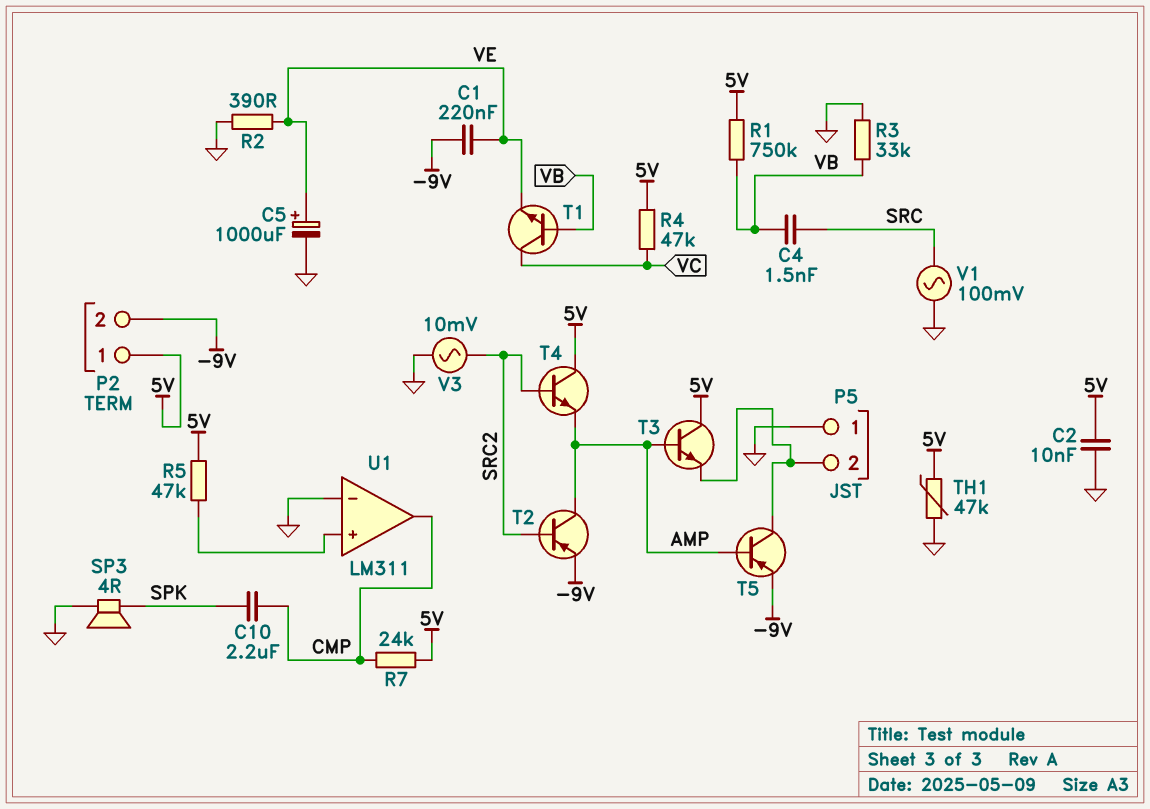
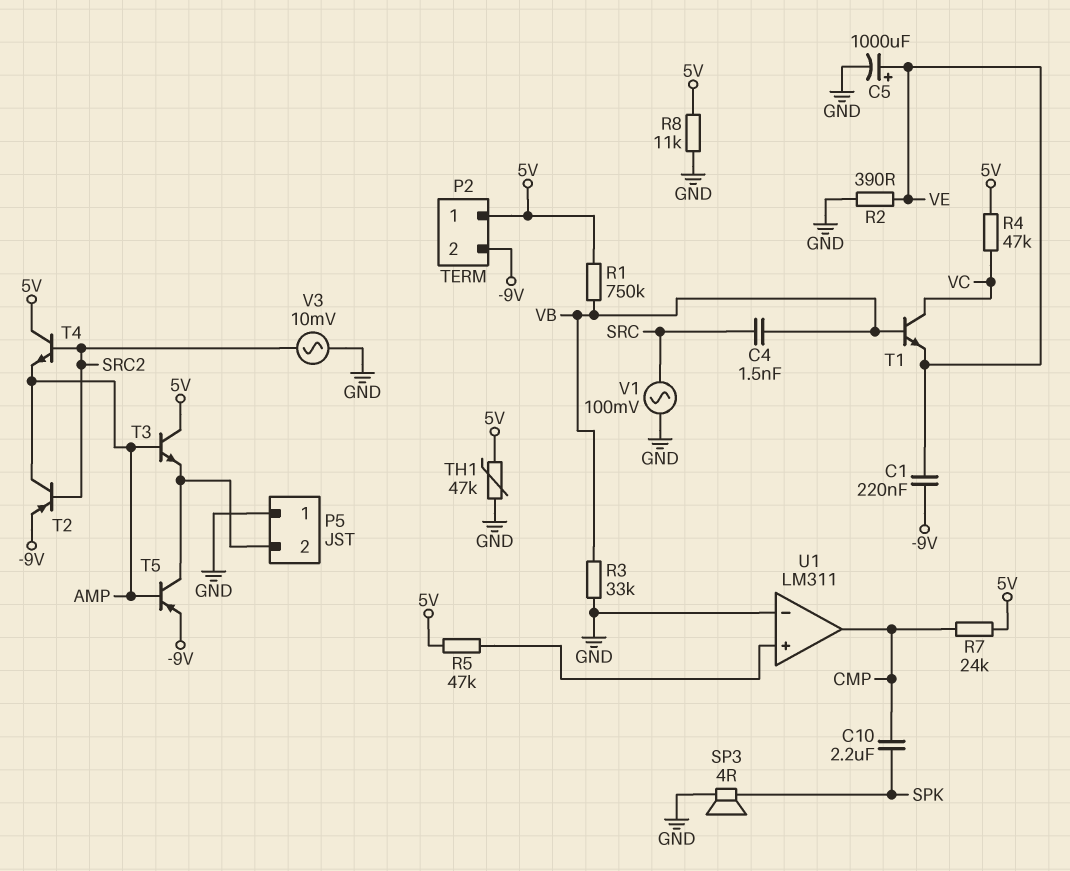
C2: 10nF (5V, GND) -> none
R8: none -> 11k (5V, GND)

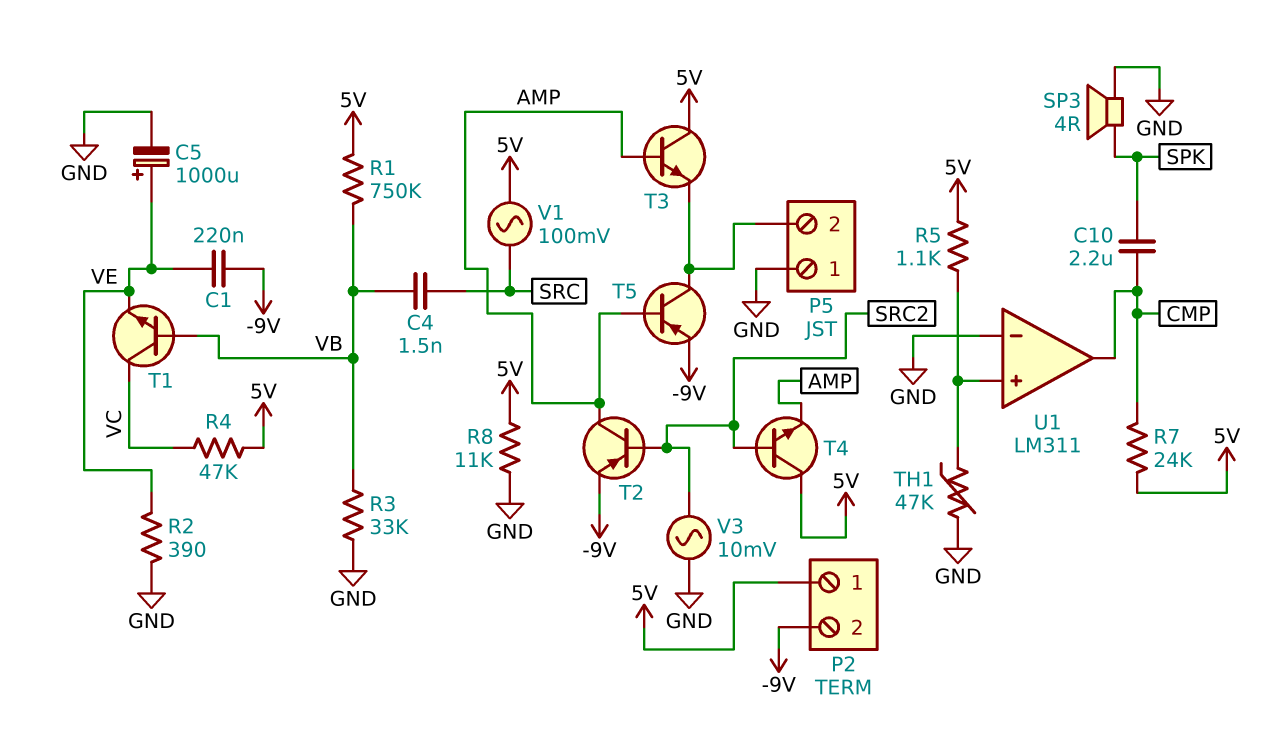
R5: 47k (5V, U1/in+) -> 1.1k (5V, U1/in+)
TH1: 47k (5V, GND) -> 47k (GND, U1/in+)
V1: AC 100mV (GND, SRC) -> AC 100mV (5V, SRC)

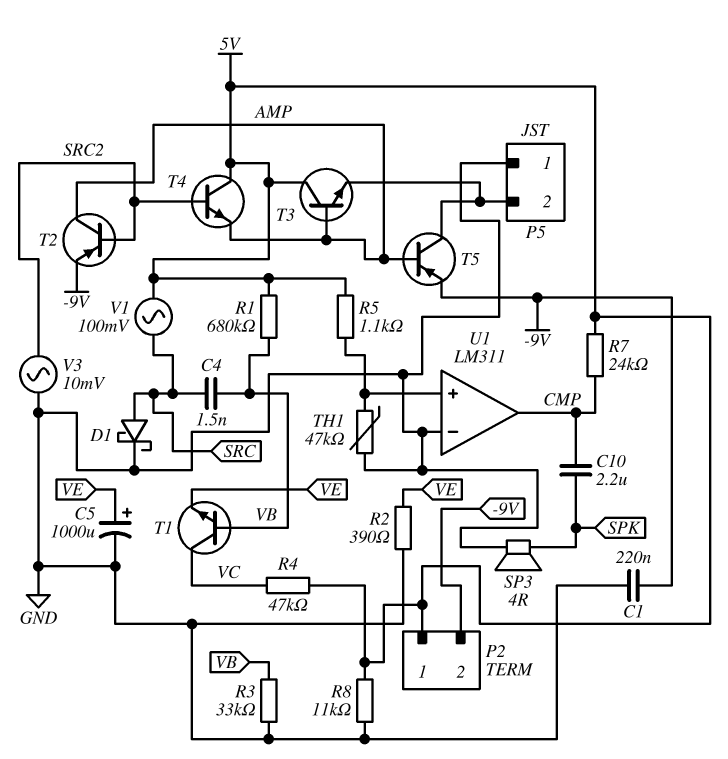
C1: 220nF (-9V, VE) -> 220nF (-9V, GND)
D1: none -> schottky (A SRC, K GND)
R1: 750k (5V, VB) -> 680k (5V, VB)

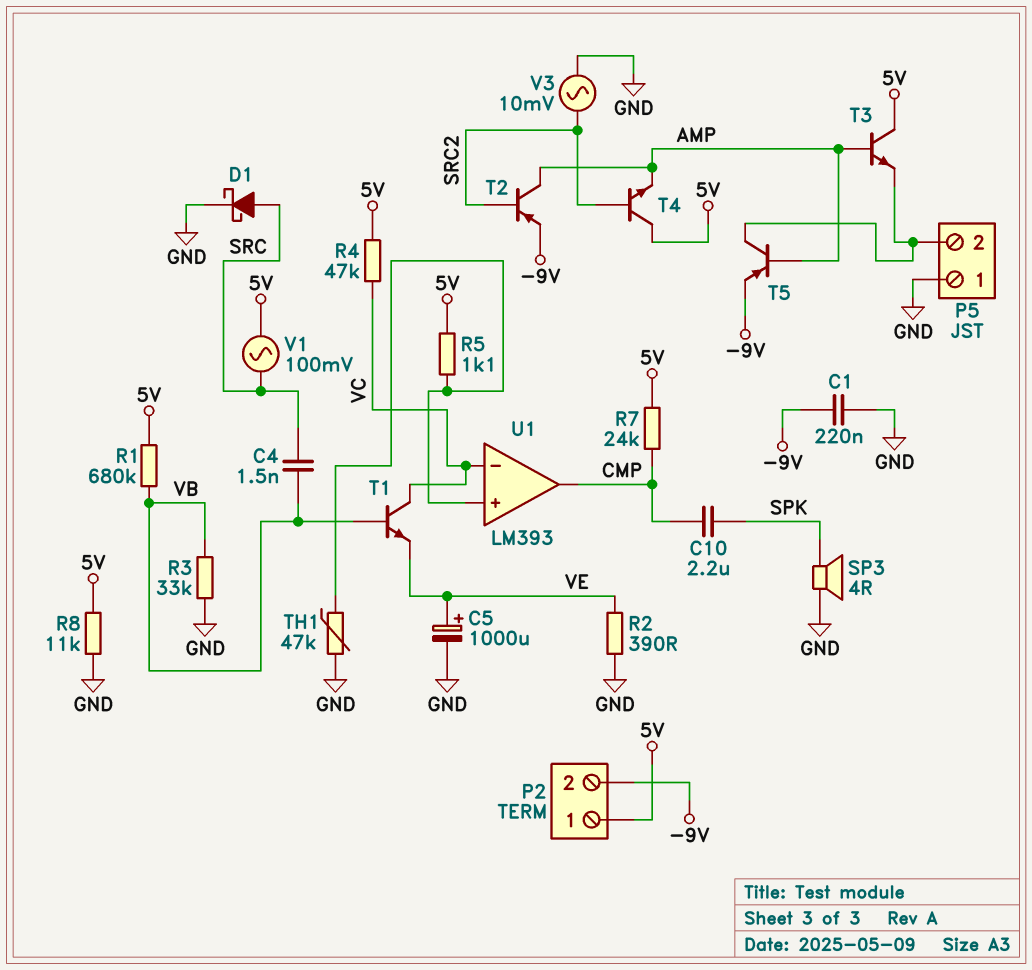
U1: LM311 -> LM393
U1 pin in-: GND -> VC

